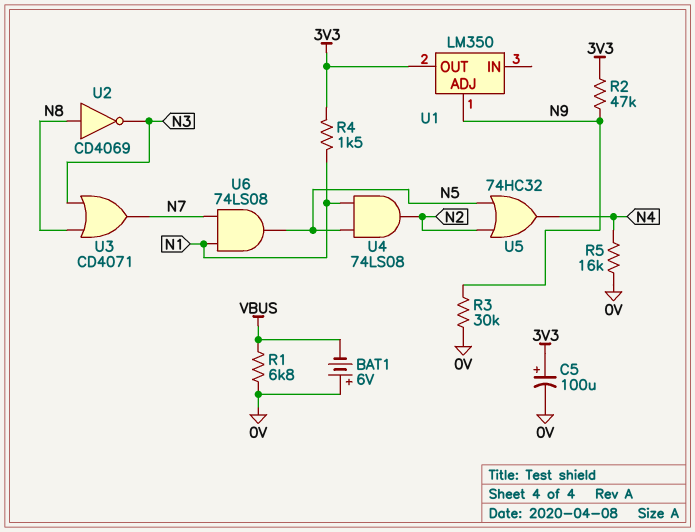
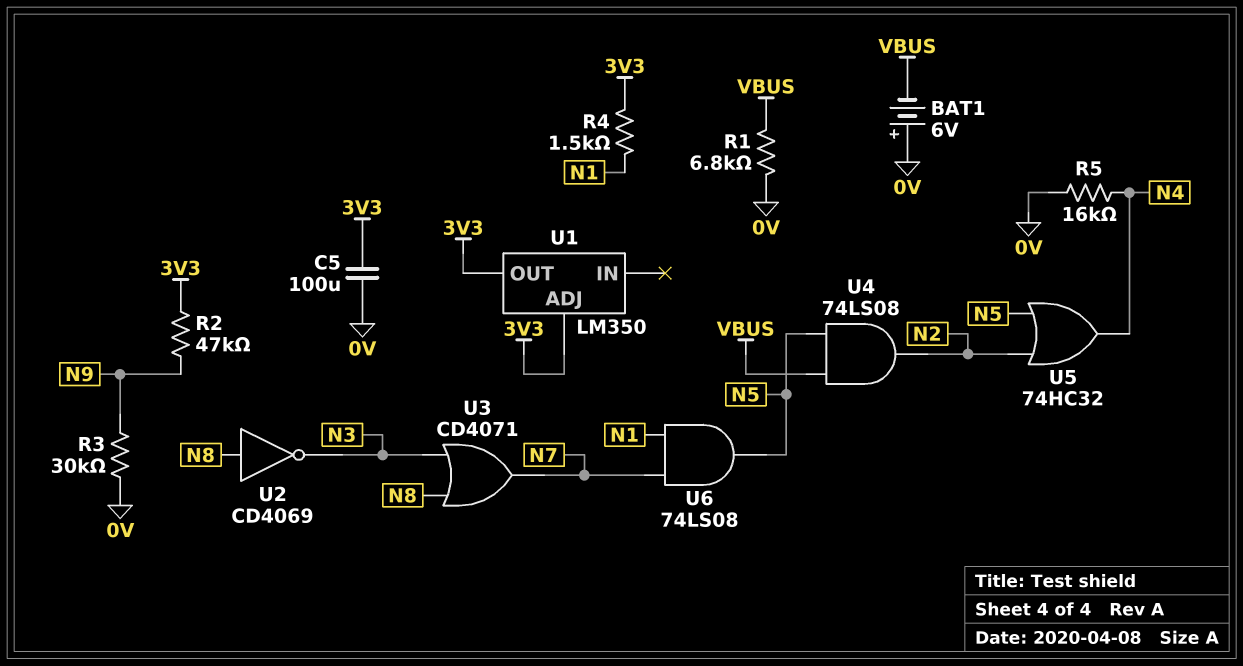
C5: 100uF (plus 3V3, minus 0V) -> 100uF (0V, 3V3)
U1 pin ADJ: N9 -> 3V3
U4: AND 74LS08 (in N1, in N5, out N2) -> AND 74LS08 (in N5, in VBUS, out N2)

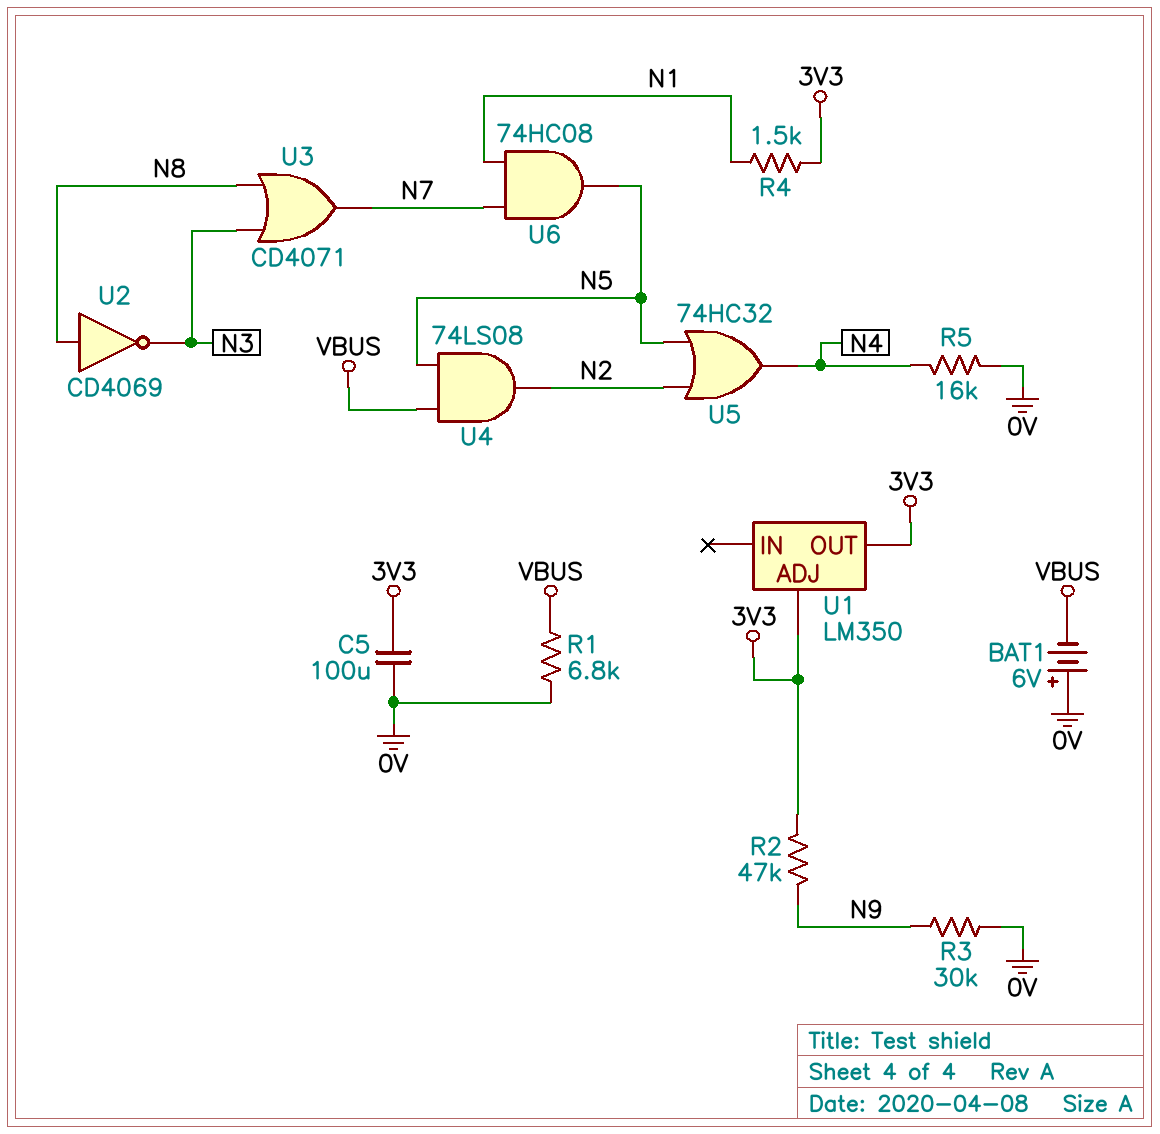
U6: AND 74LS08 (in N1, in N7, out N5) -> AND 74HC08 (in N1, in N7, out N5)

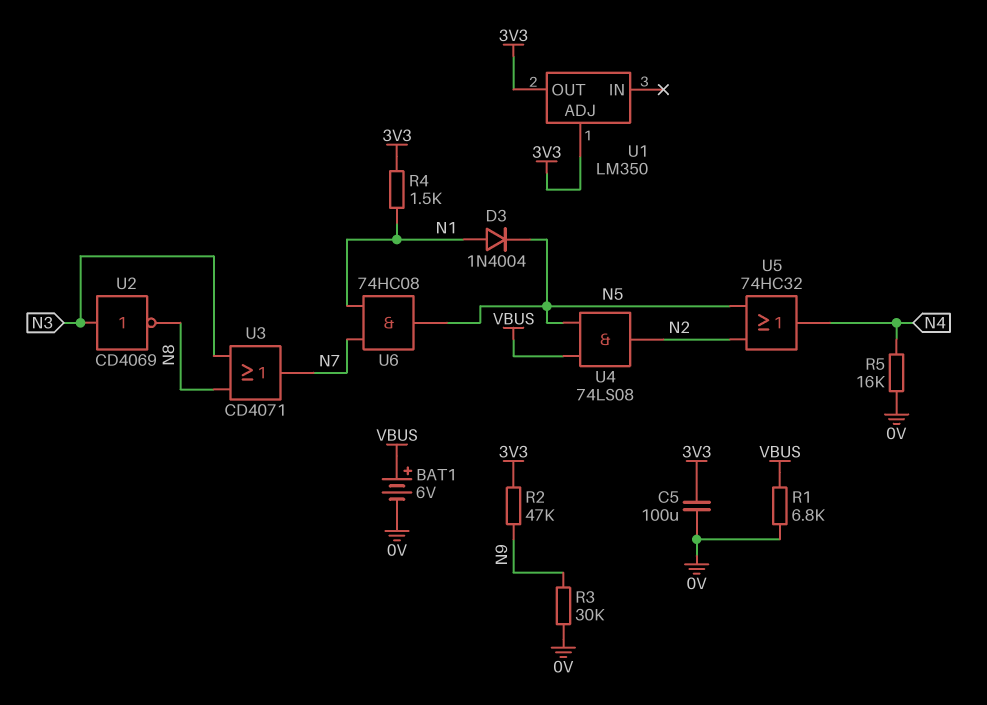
BAT1: 6V (plus 0V, minus VBUS) -> 6V (plus VBUS, minus 0V)
D3: none -> diode 1N4004 (A N1, K N5)
U2: NOT CD4069 (in N8, out N3) -> NOT CD4069 (in N3, out N8)

